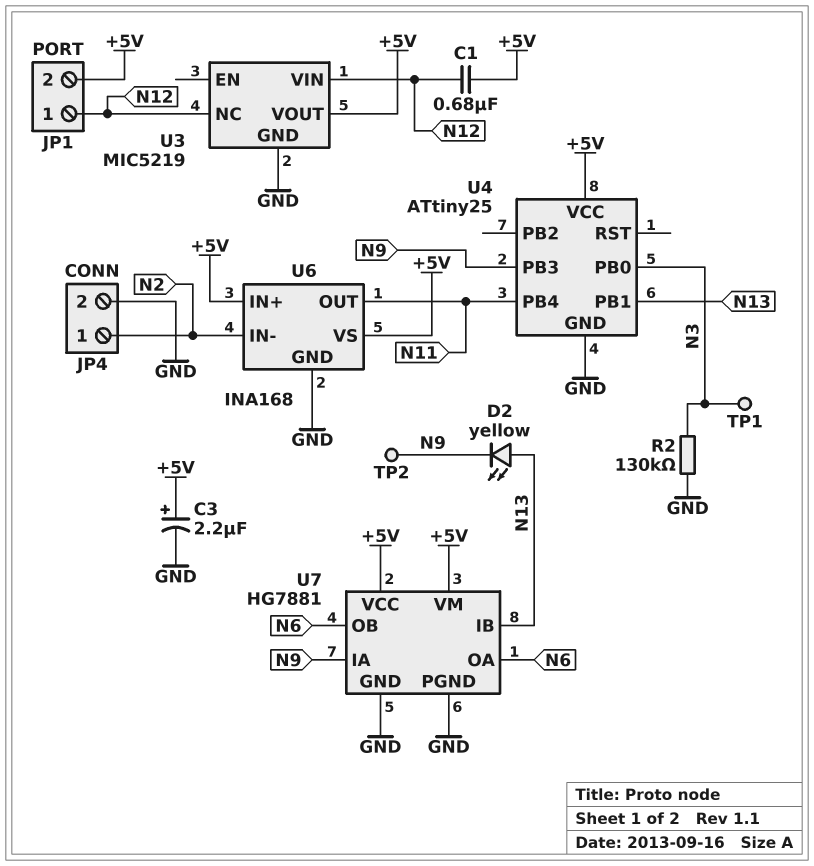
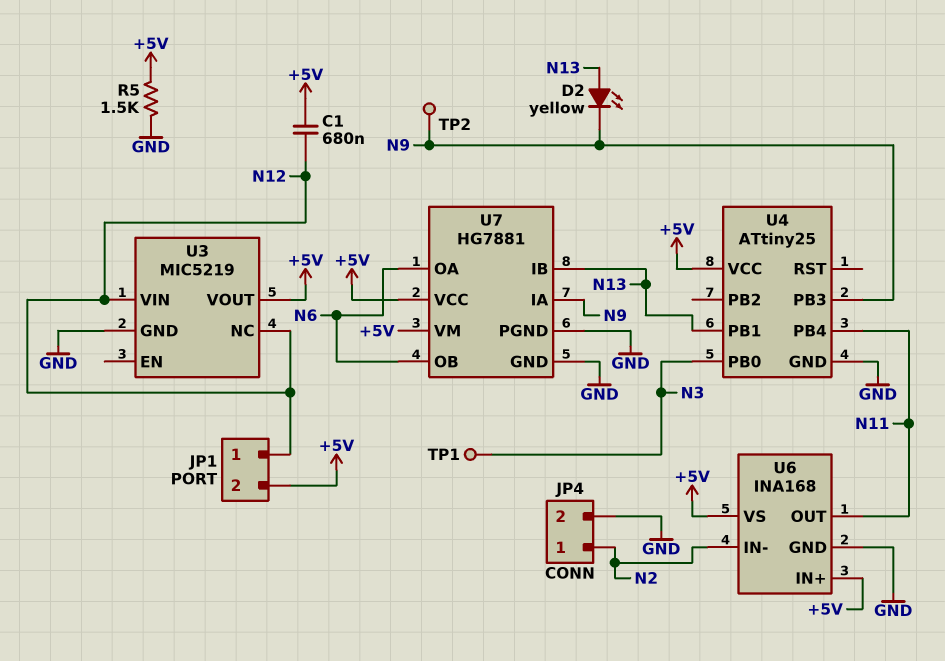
C3: 2.2uF (plus +5V, minus GND) -> none
R2: 130k (GND, N3) -> none
R5: none -> 1.5k (+5V, GND)

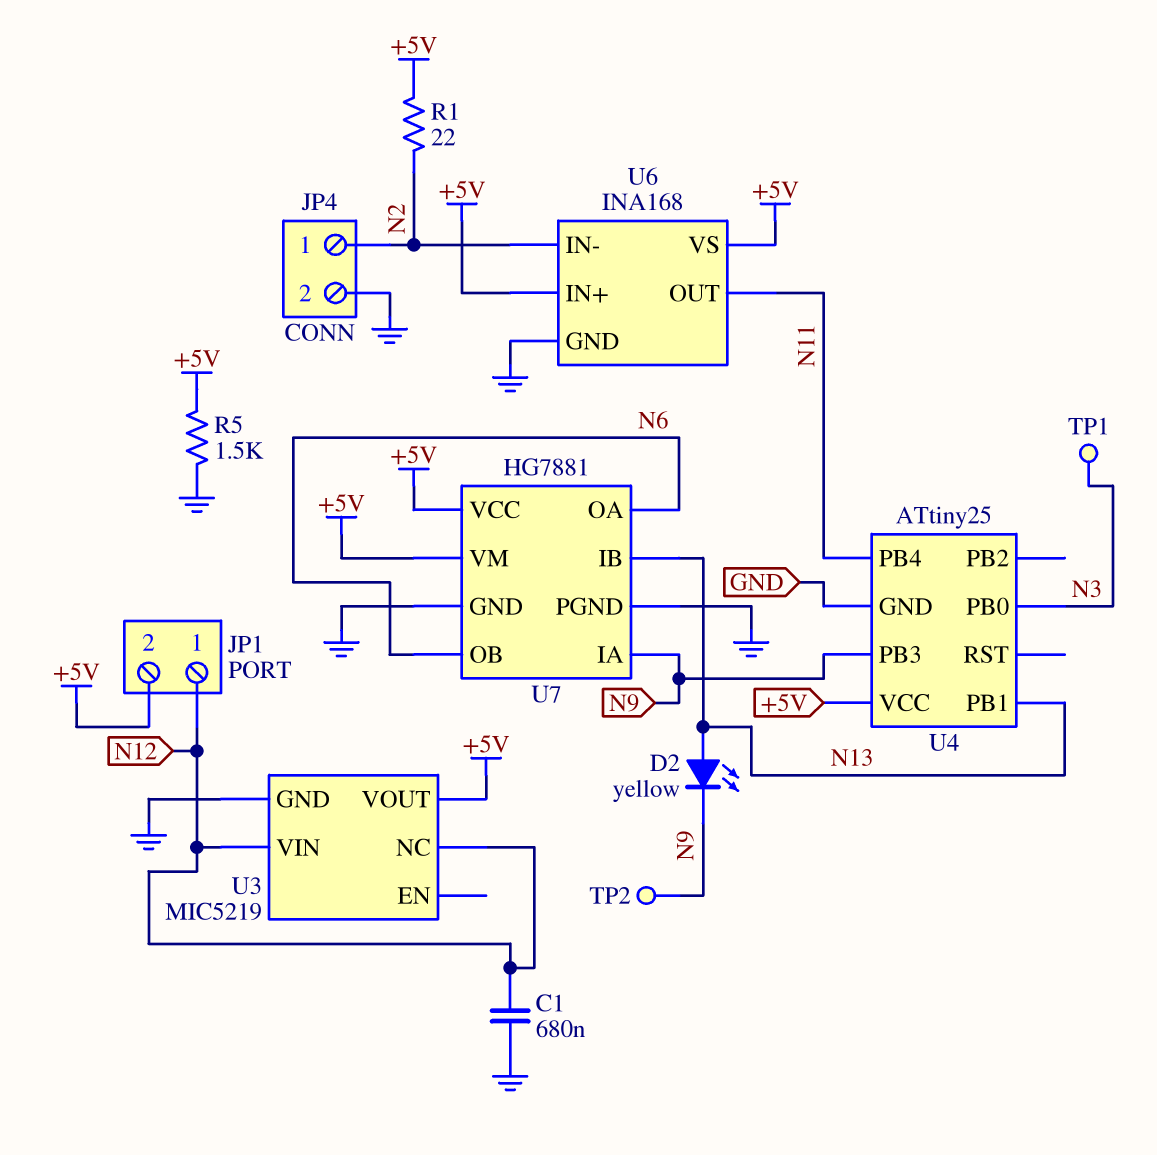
C1: 680nF (+5V, N12) -> 680nF (GND, N12)
R1: none -> 22 (+5V, N2)

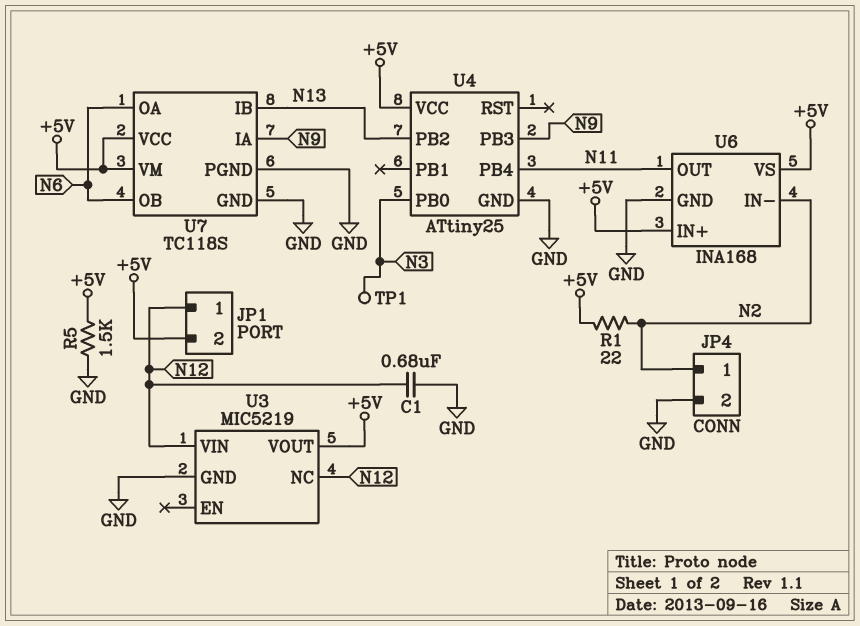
D2: LED yellow (A N13, K N9) -> none
TP2: test point (N9) -> none
U4 pin PB1: N13 -> none
U4 pin PB2: none -> N13
U7: HG7881 -> TC118S

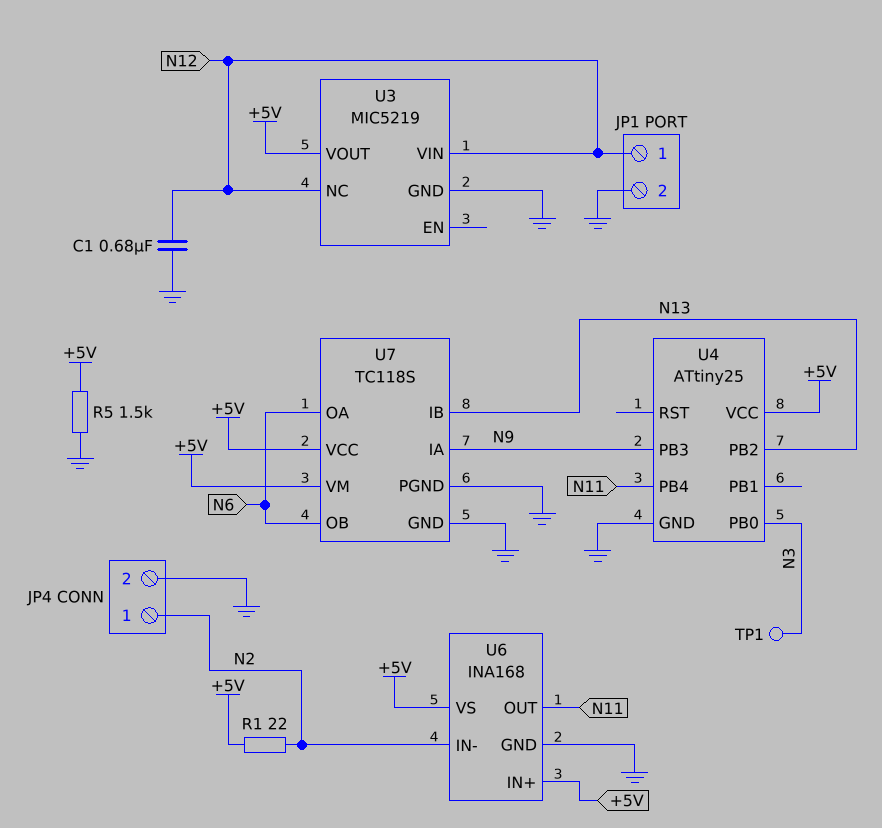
JP1 pin 2: +5V -> GND

